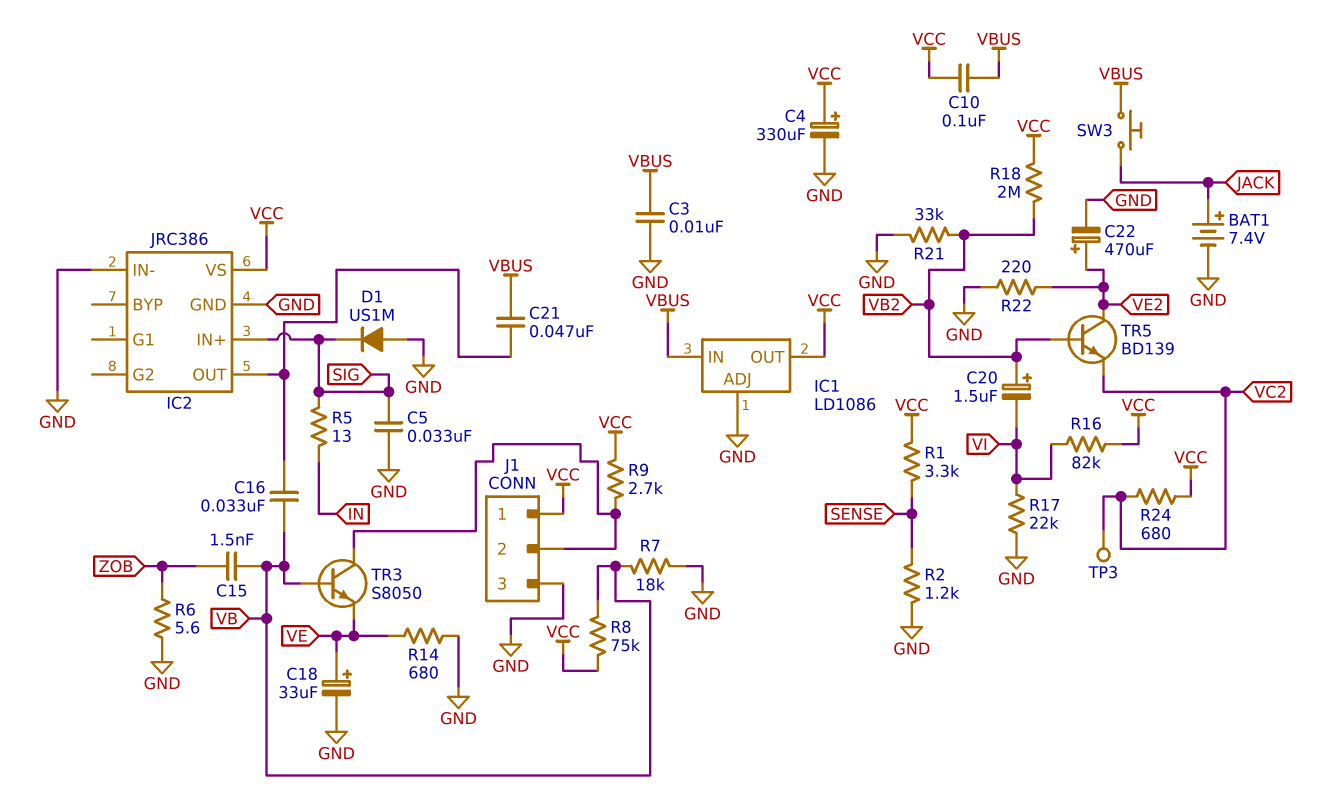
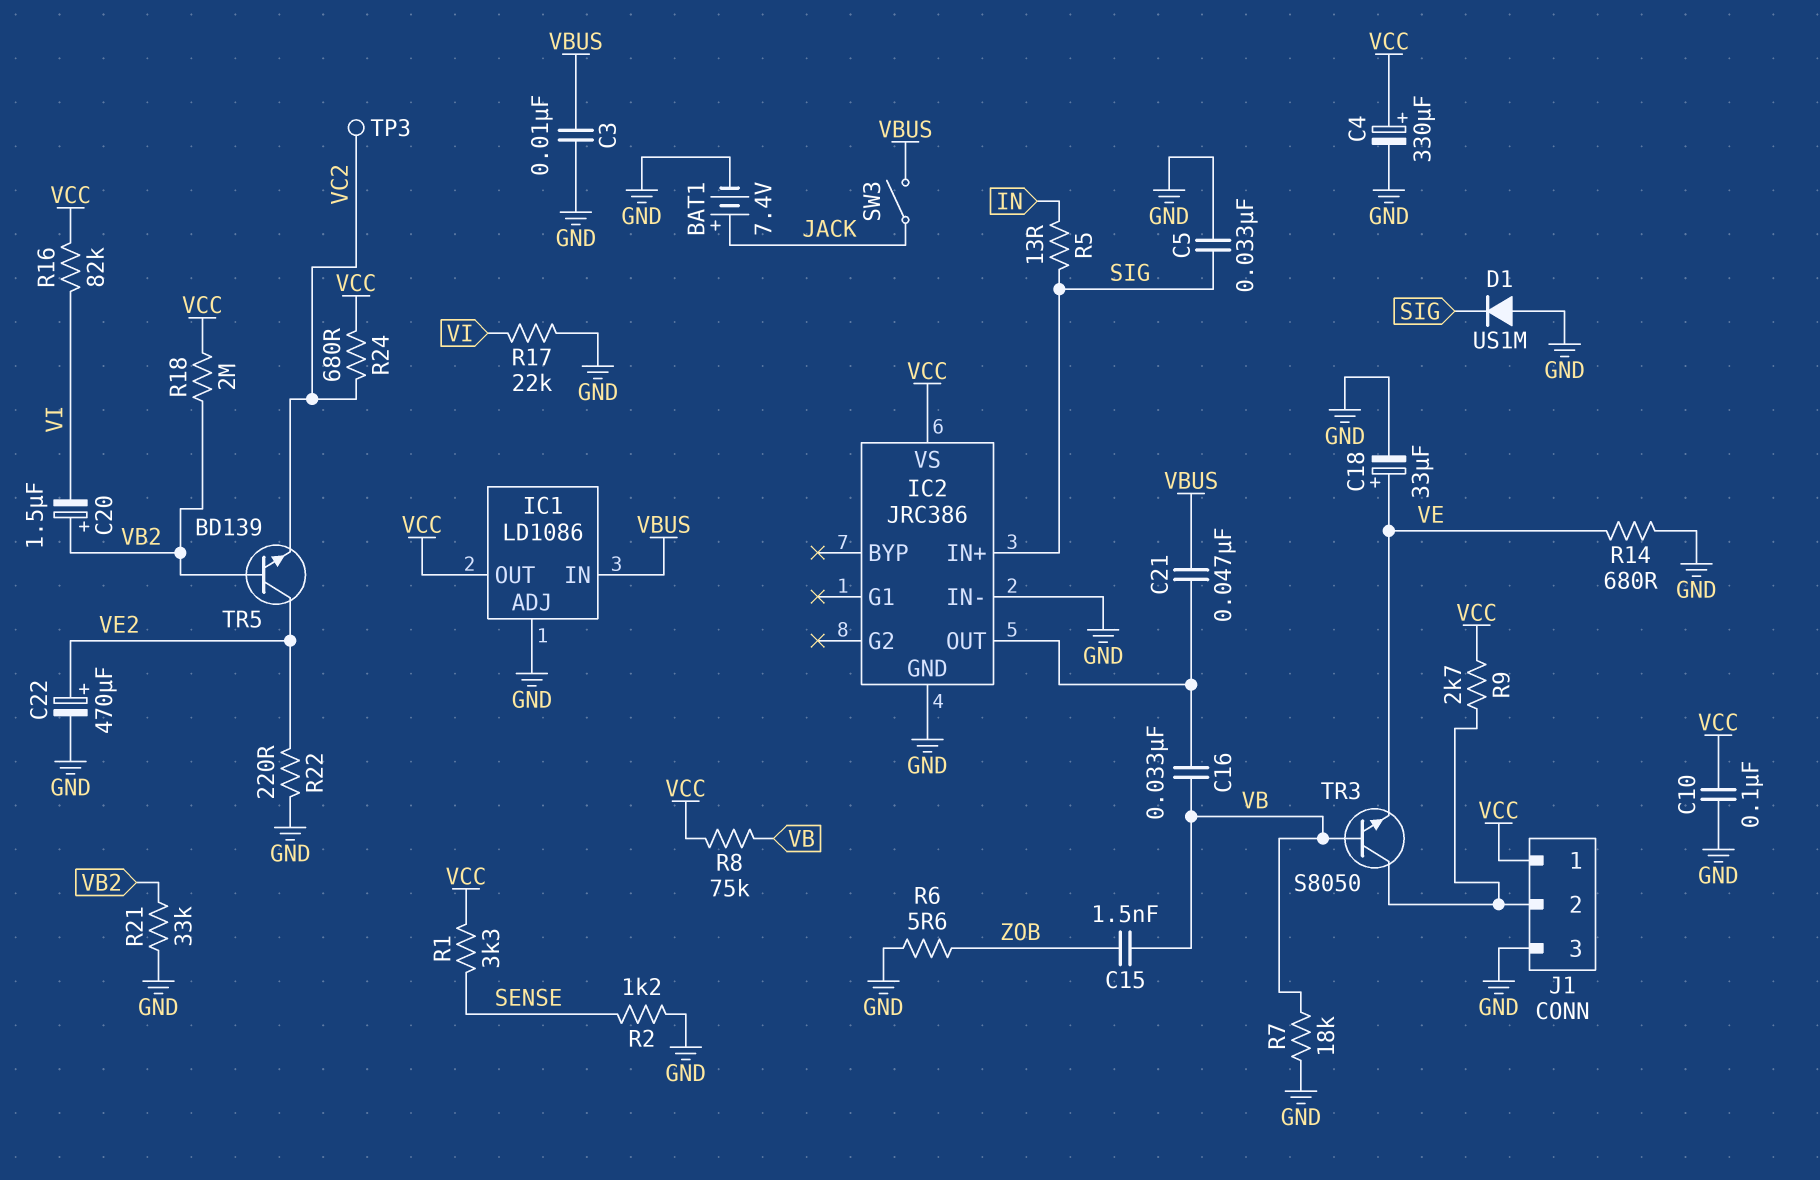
C10: 100nF (VBUS, VCC) -> 100nF (GND, VCC)
SW3: button (JACK, VBUS) -> switch (JACK, VBUS)

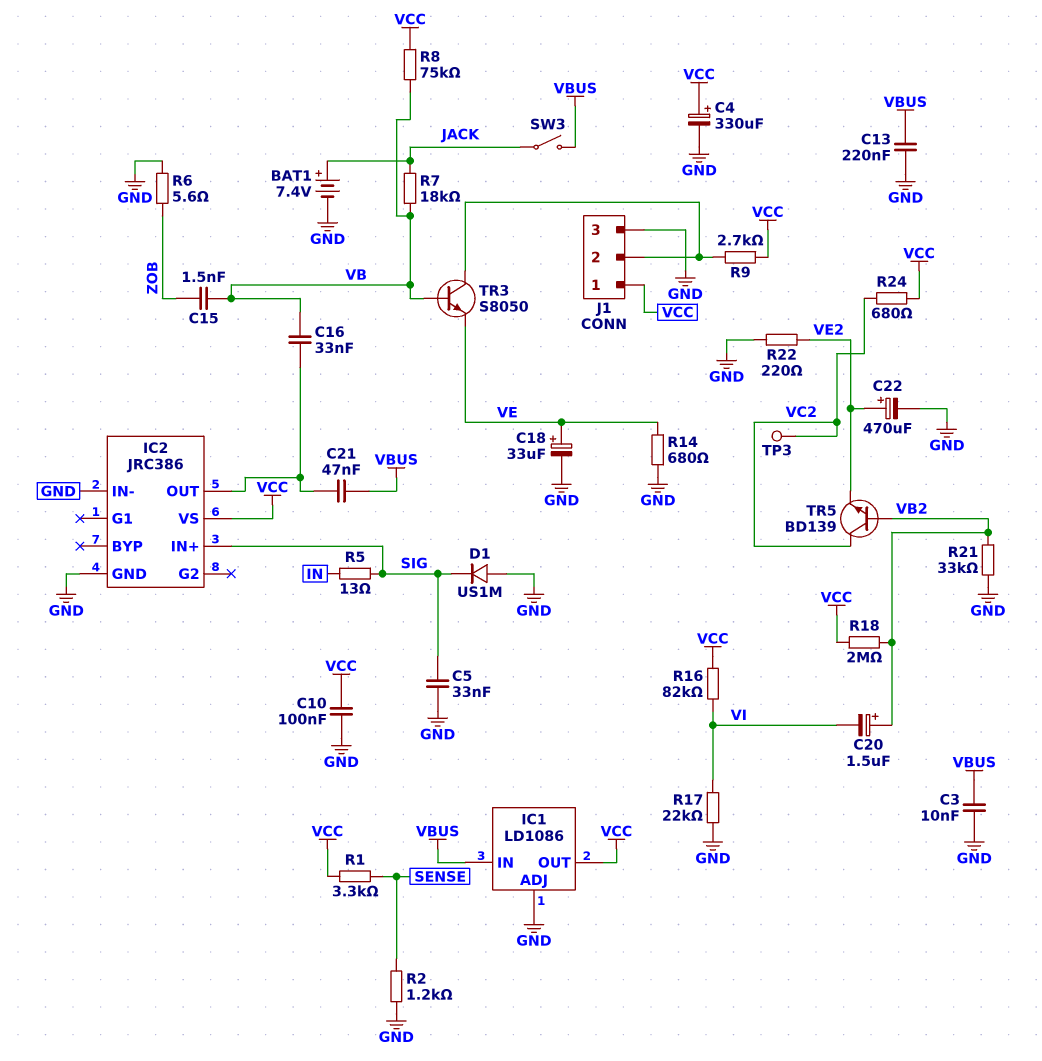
C13: none -> 220nF (GND, VBUS)
R7: 18k (GND, VB) -> 18k (JACK, VB)
TR5: NPN BD139 (B VB2, C VE2, E VC2) -> NPN BD139 (B VB2, C VC2, E VE2)

